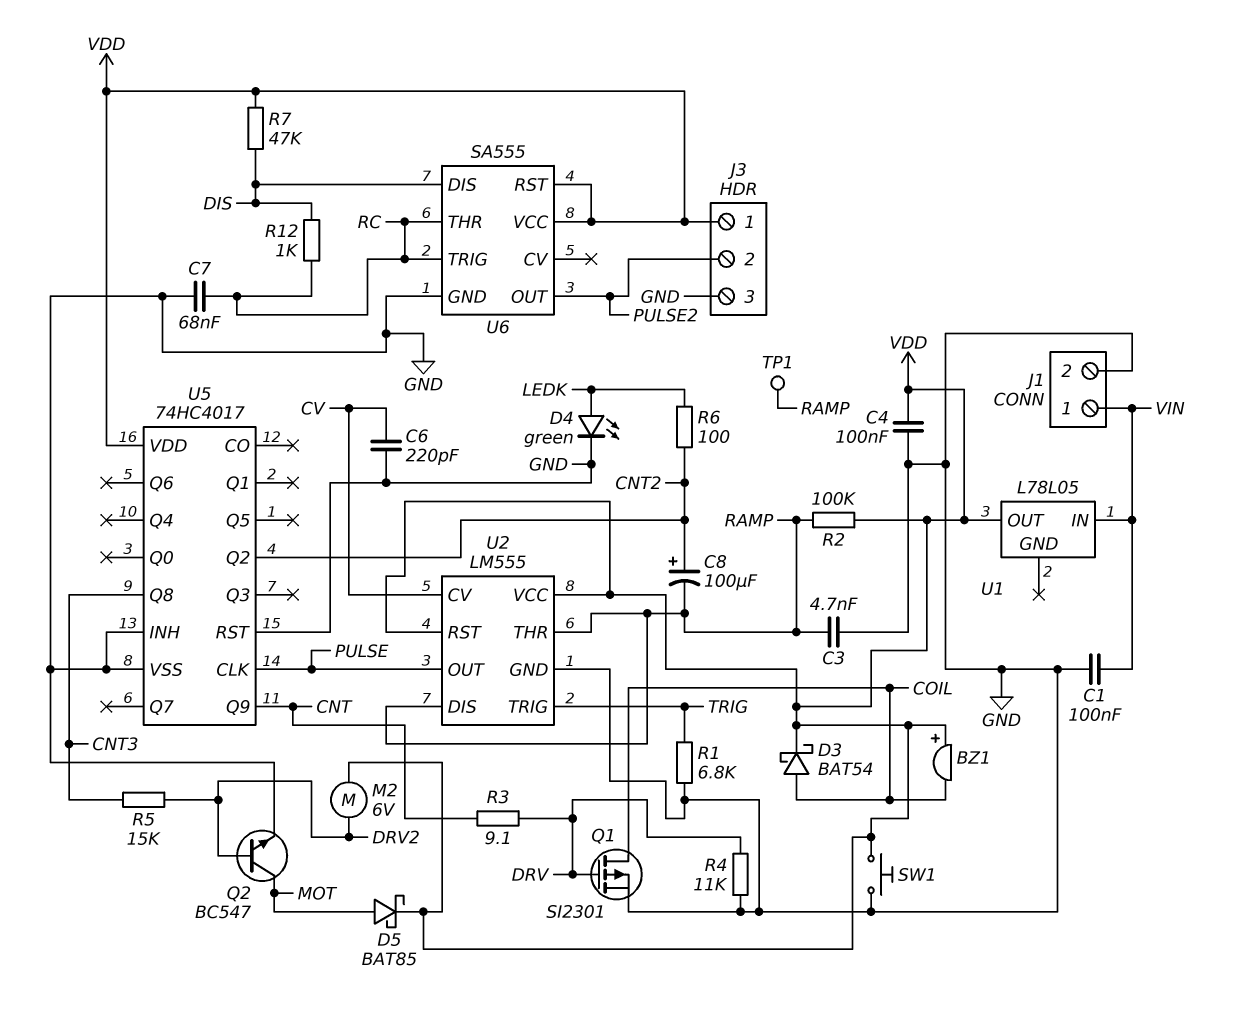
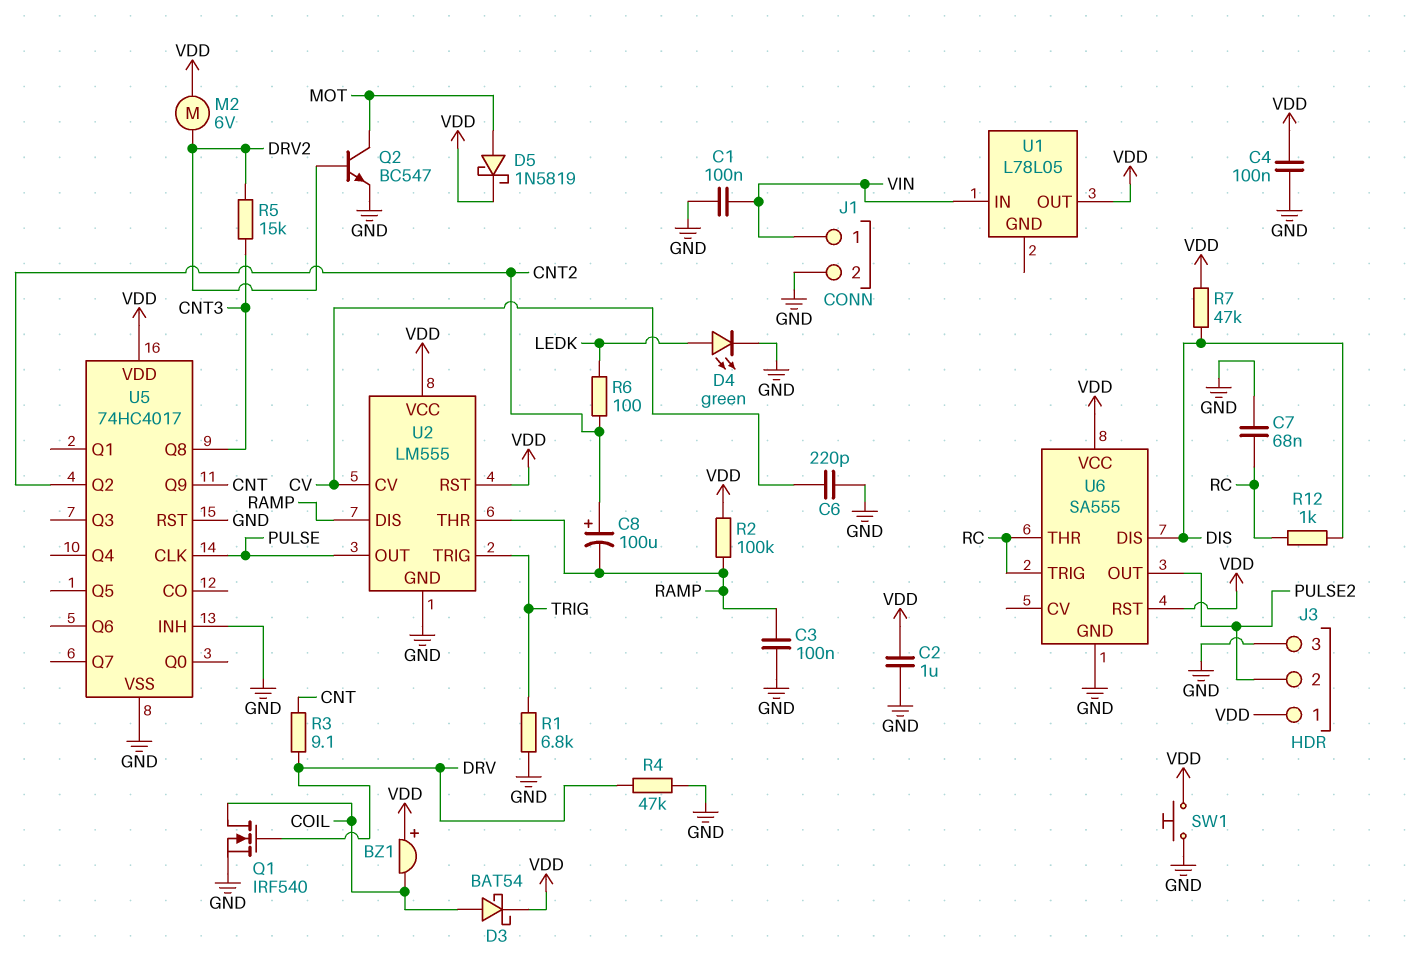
C2: none -> 1uF (GND, VDD)
C3: 4.7nF (GND, RAMP) -> 100nF (GND, RAMP)
D5: schottky BAT85 (A MOT, K VDD) -> schottky 1N5819 (A MOT, K VDD)
Q1: PMOS SI2301 (G DRV, D COIL, S GND) -> NMOS IRF540 (G DRV, D COIL, S GND)
R4: 11k (DRV, GND) -> 47k (DRV, GND)
TP1: test point (RAMP) -> none

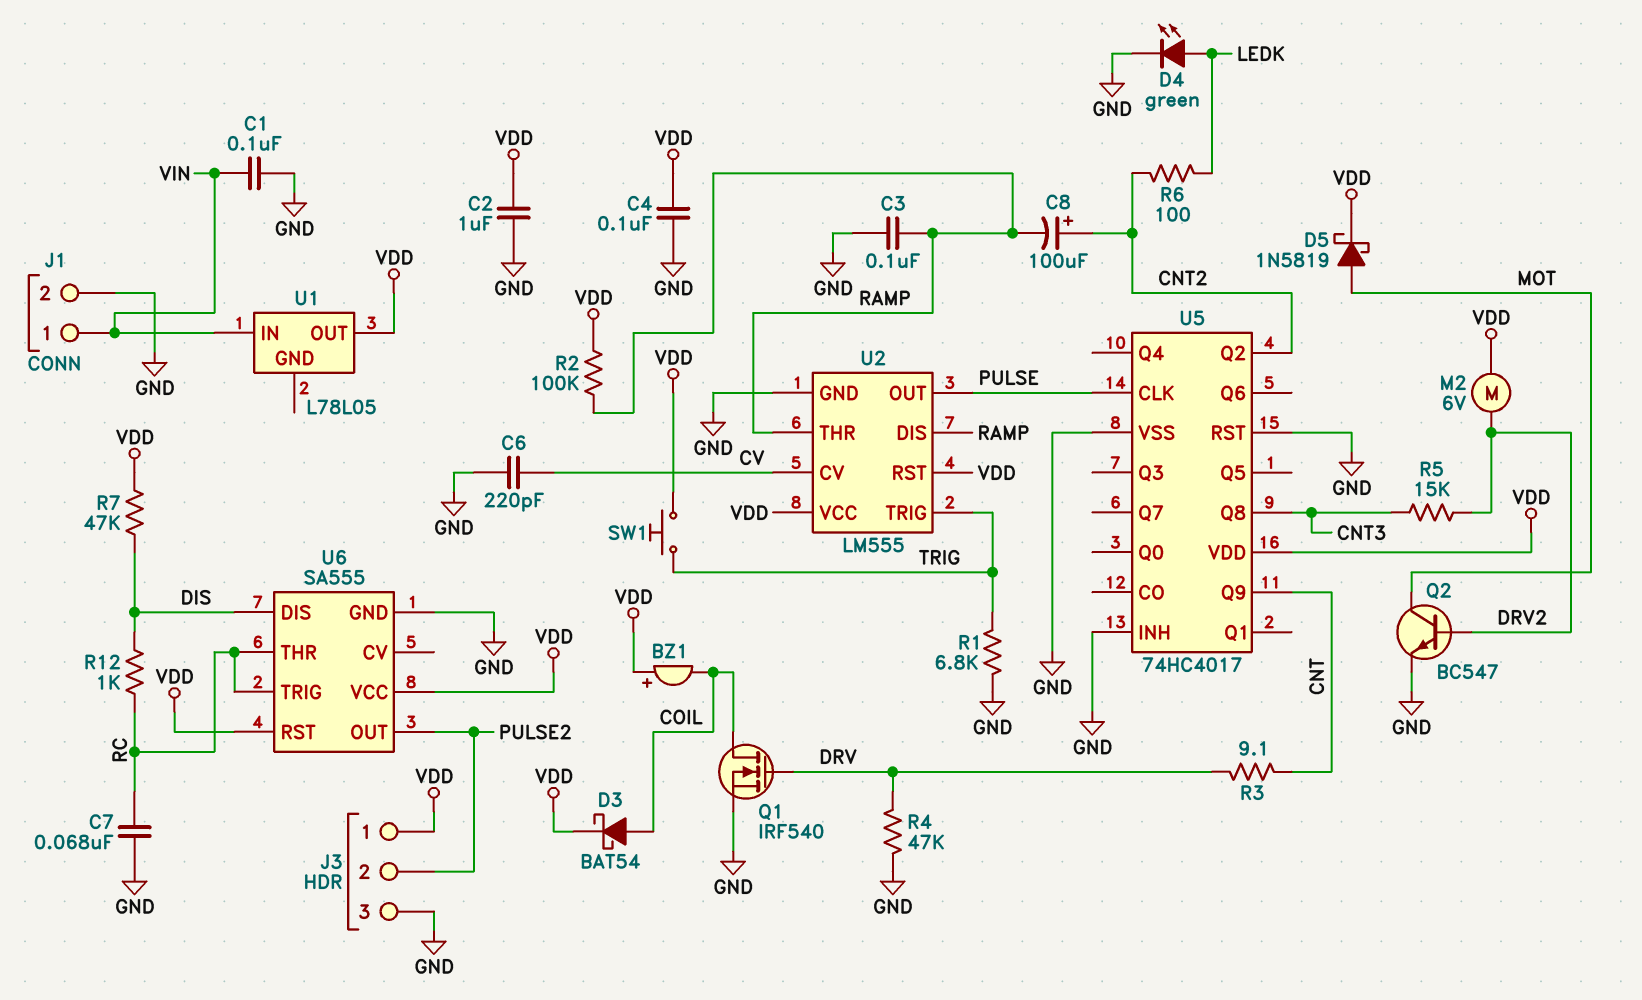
SW1: button (GND, VDD) -> button (TRIG, VDD)

